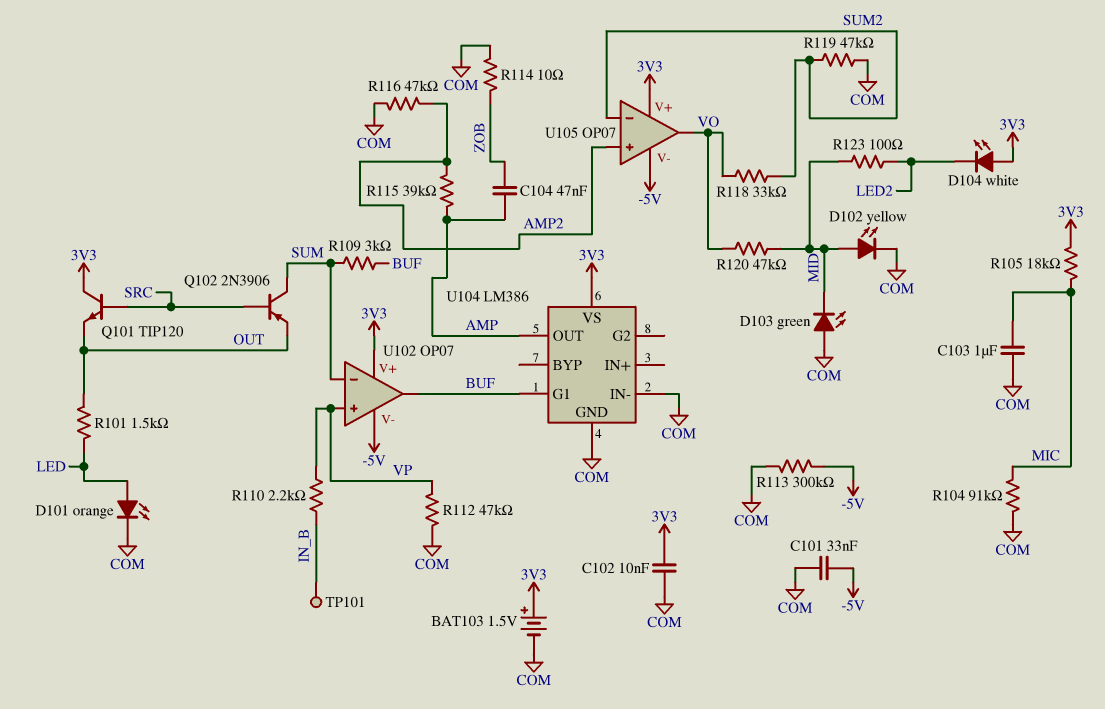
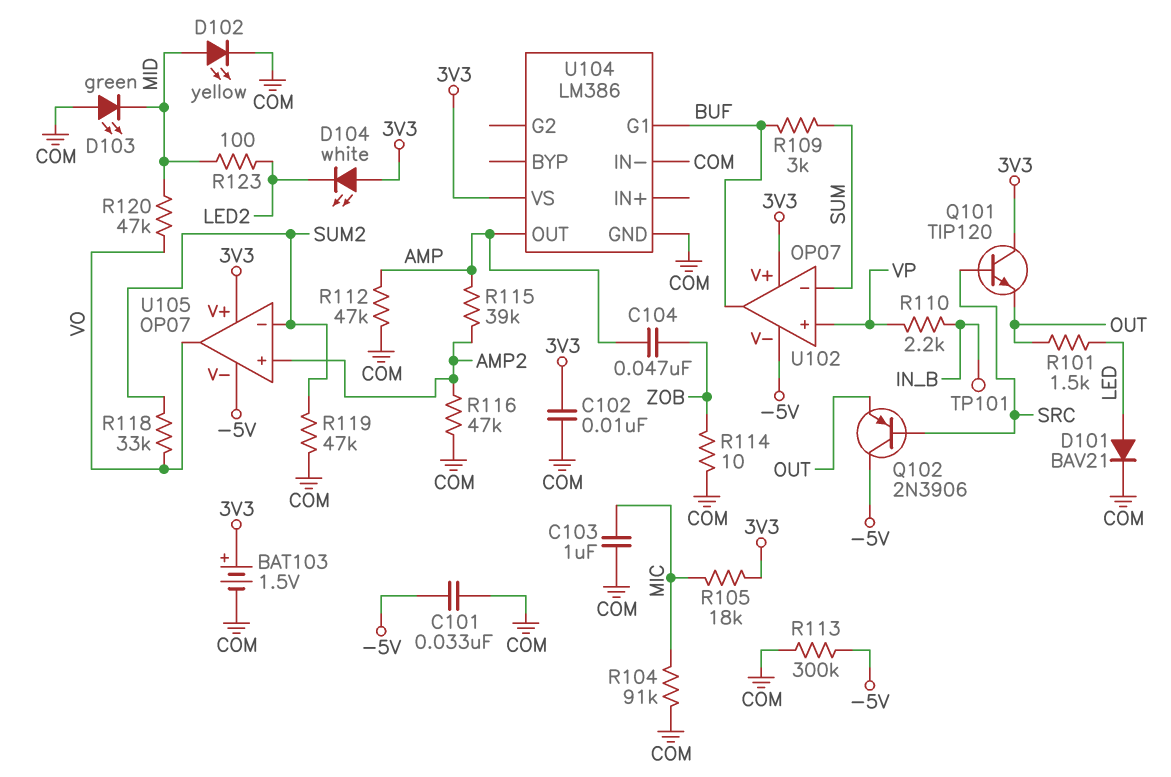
D101: LED orange (A LED, K COM) -> diode BAV21 (A LED, K COM)
Q102: PNP 2N3906 (B SRC, C SUM, E OUT) -> PNP 2N3906 (B SRC, C -5V, E OUT)
R112: 47k (COM, VP) -> 47k (AMP, COM)

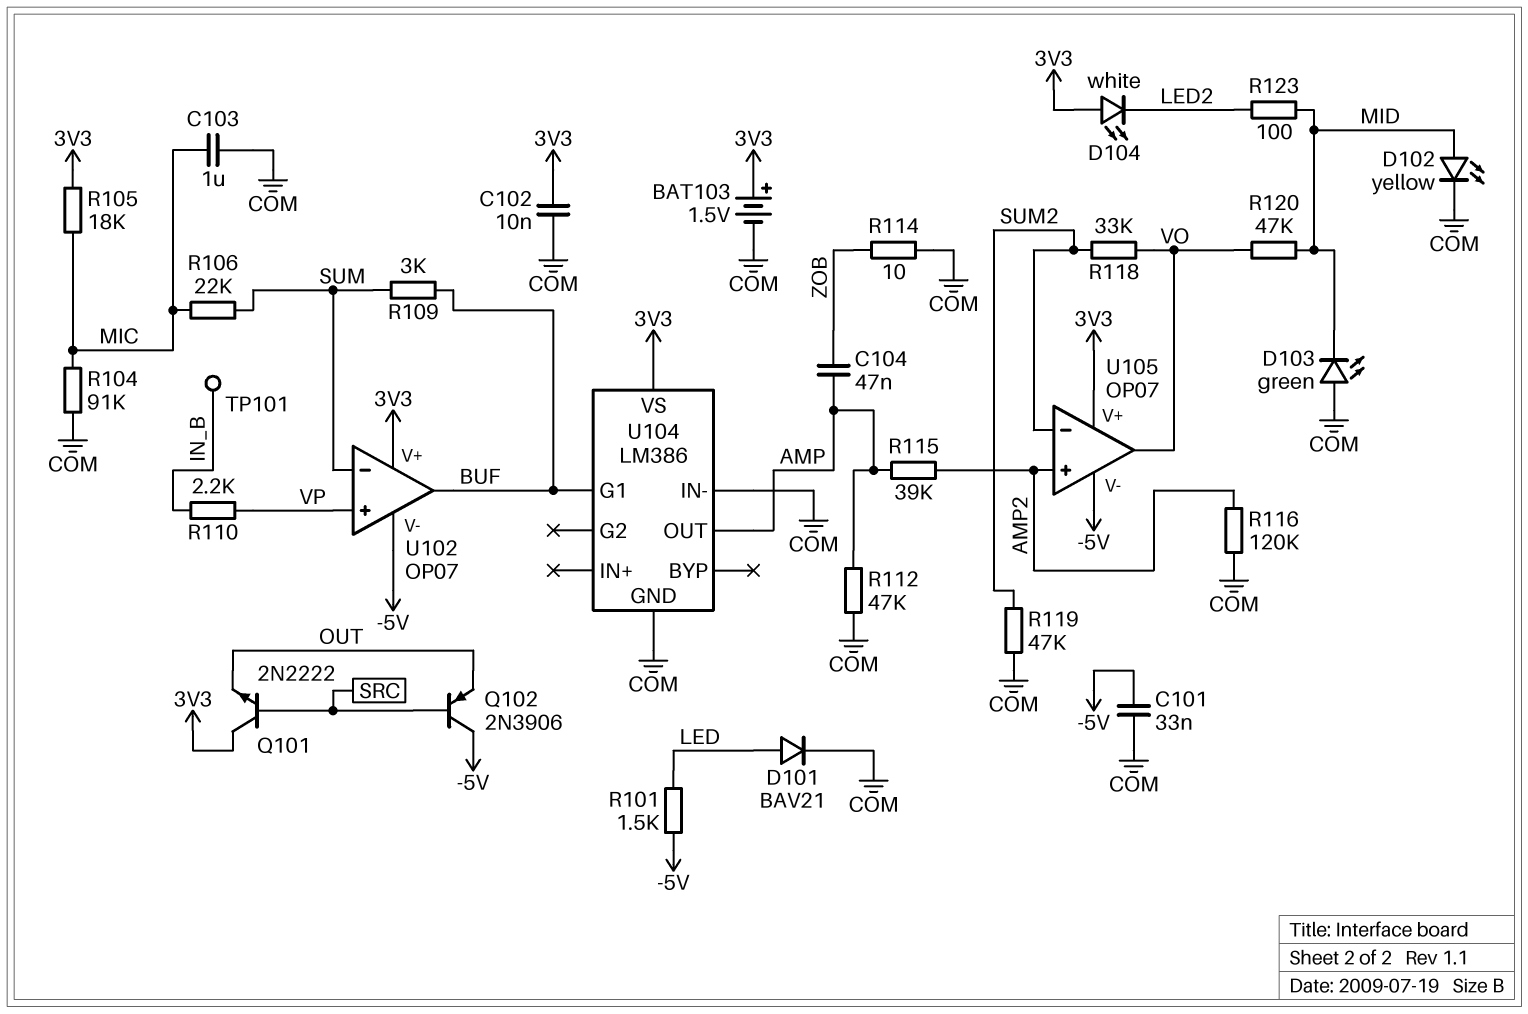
Q101: NPN TIP120 (B SRC, C 3V3, E OUT) -> NPN 2N2222 (B SRC, C 3V3, E OUT)
R101: 1.5k (LED, OUT) -> 1.5k (-5V, LED)
R106: none -> 22k (MIC, SUM)
R113: 300k (-5V, COM) -> none
R116: 47k (AMP2, COM) -> 120k (AMP2, COM)

